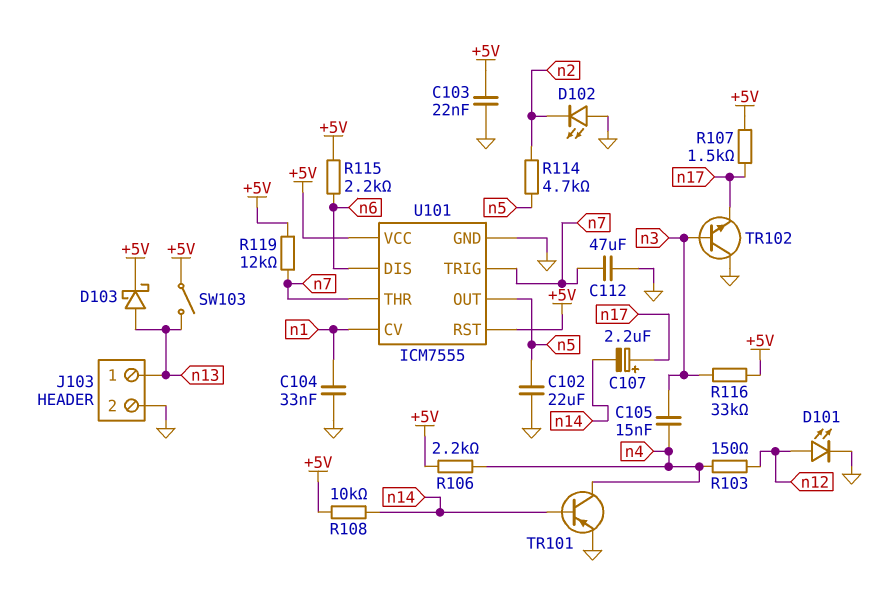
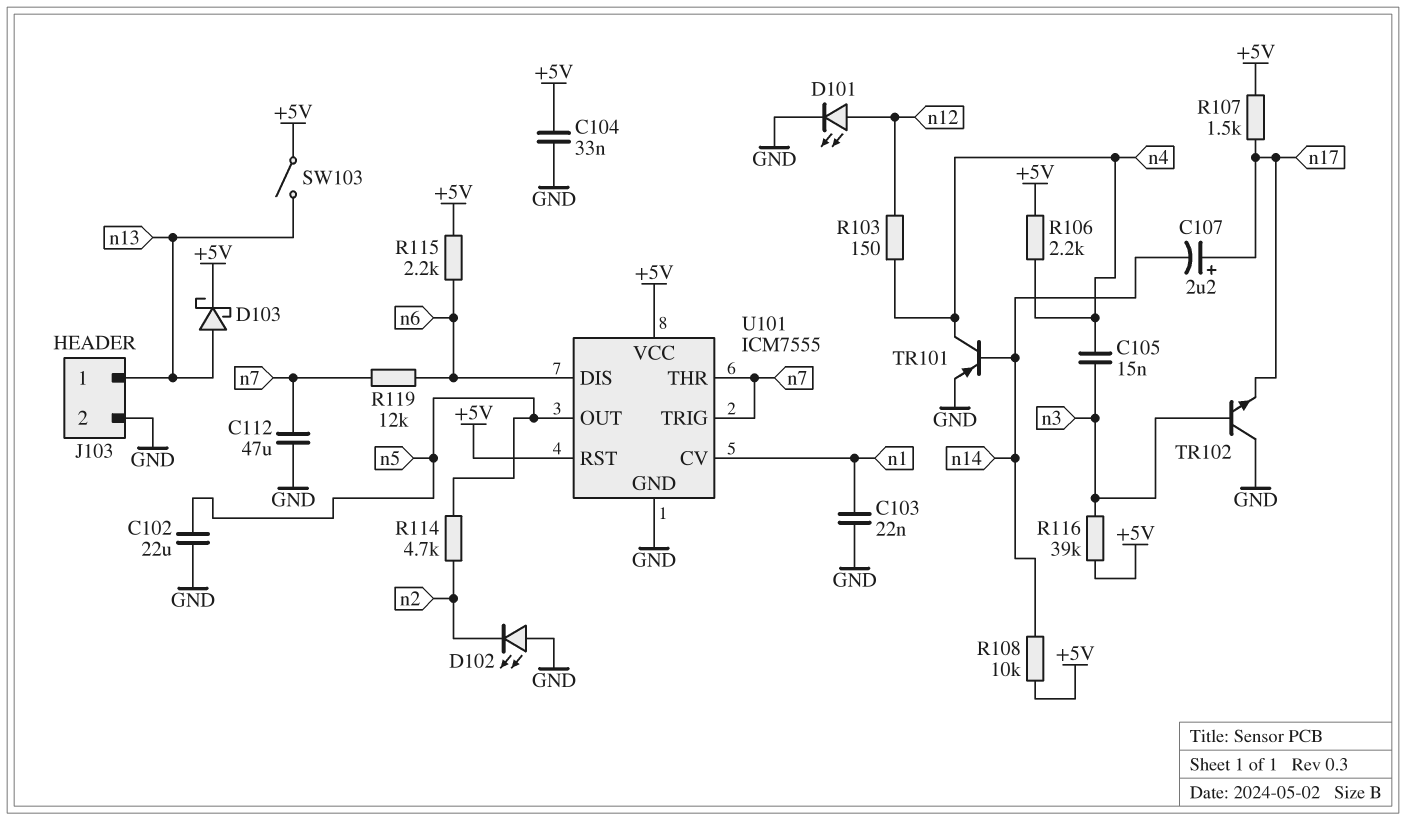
C103: 22nF (+5V, GND) -> 22nF (GND, n1)
C104: 33nF (GND, n1) -> 33nF (+5V, GND)
R116: 33k (+5V, n3) -> 39k (+5V, n3)
R119: 12k (+5V, n7) -> 12k (n6, n7)

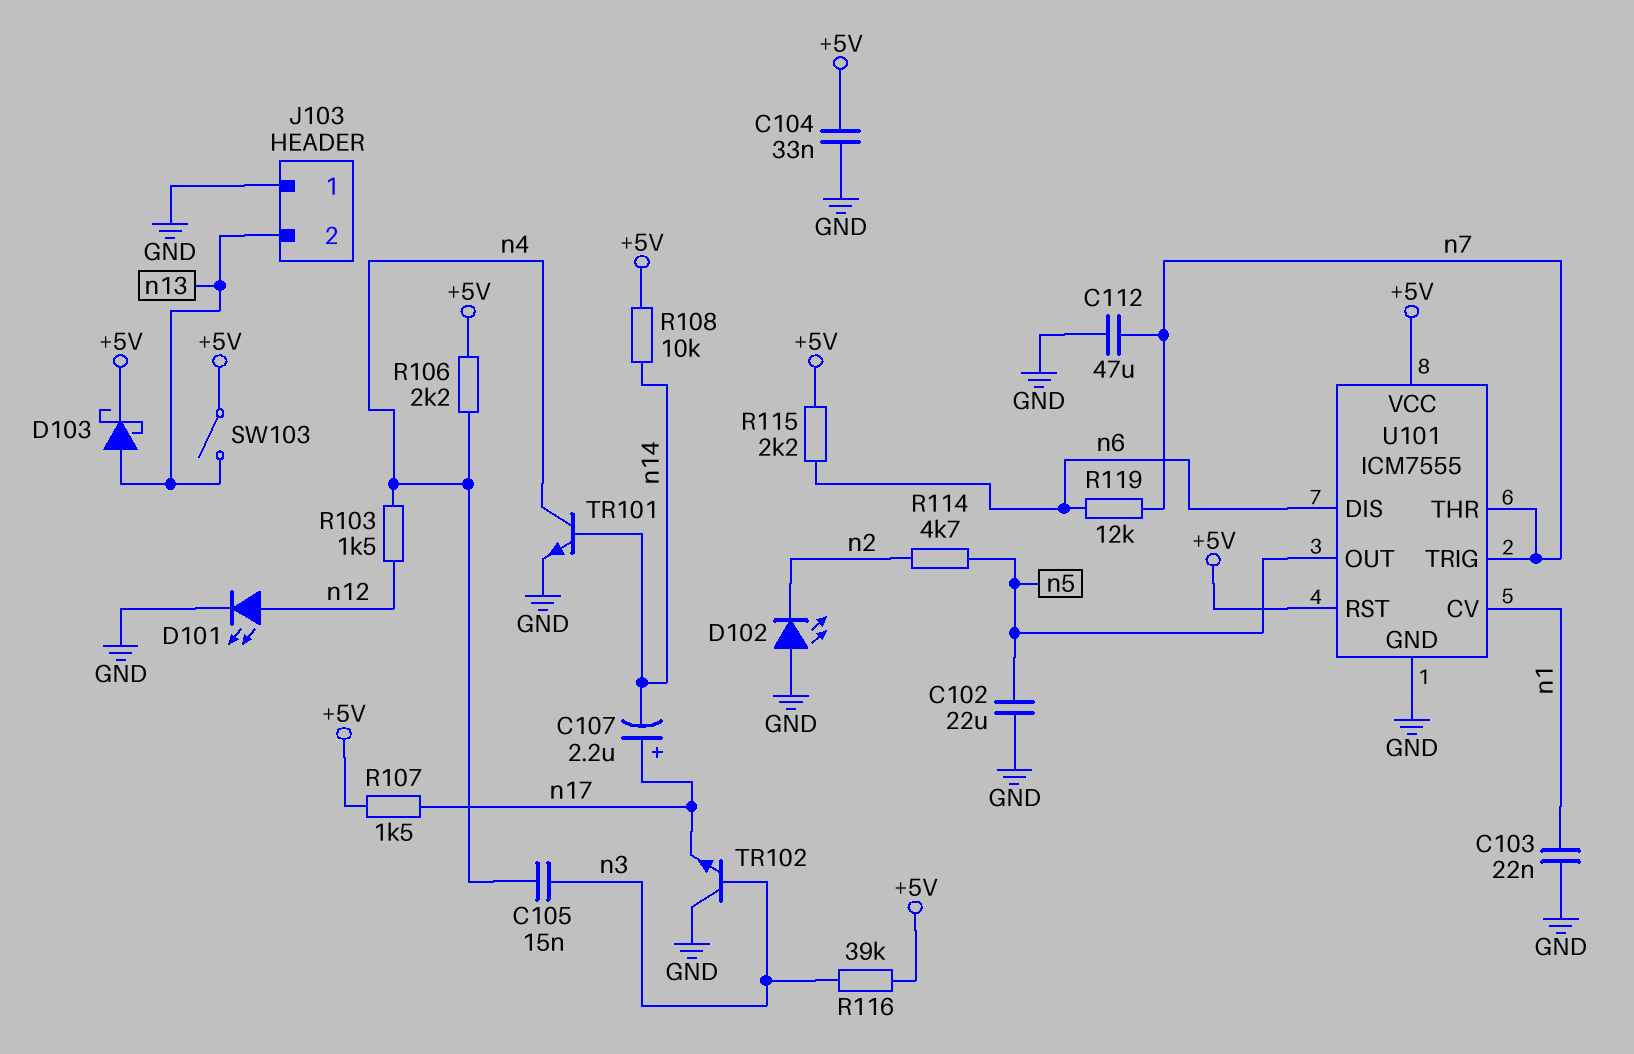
J103 pin 1: n13 -> GND
J103 pin 2: GND -> n13
R103: 150 (n4, n12) -> 1.5k (n4, n12)
TR101: PNP (B n14, C n4, E GND) -> NPN (B n14, C n4, E GND)

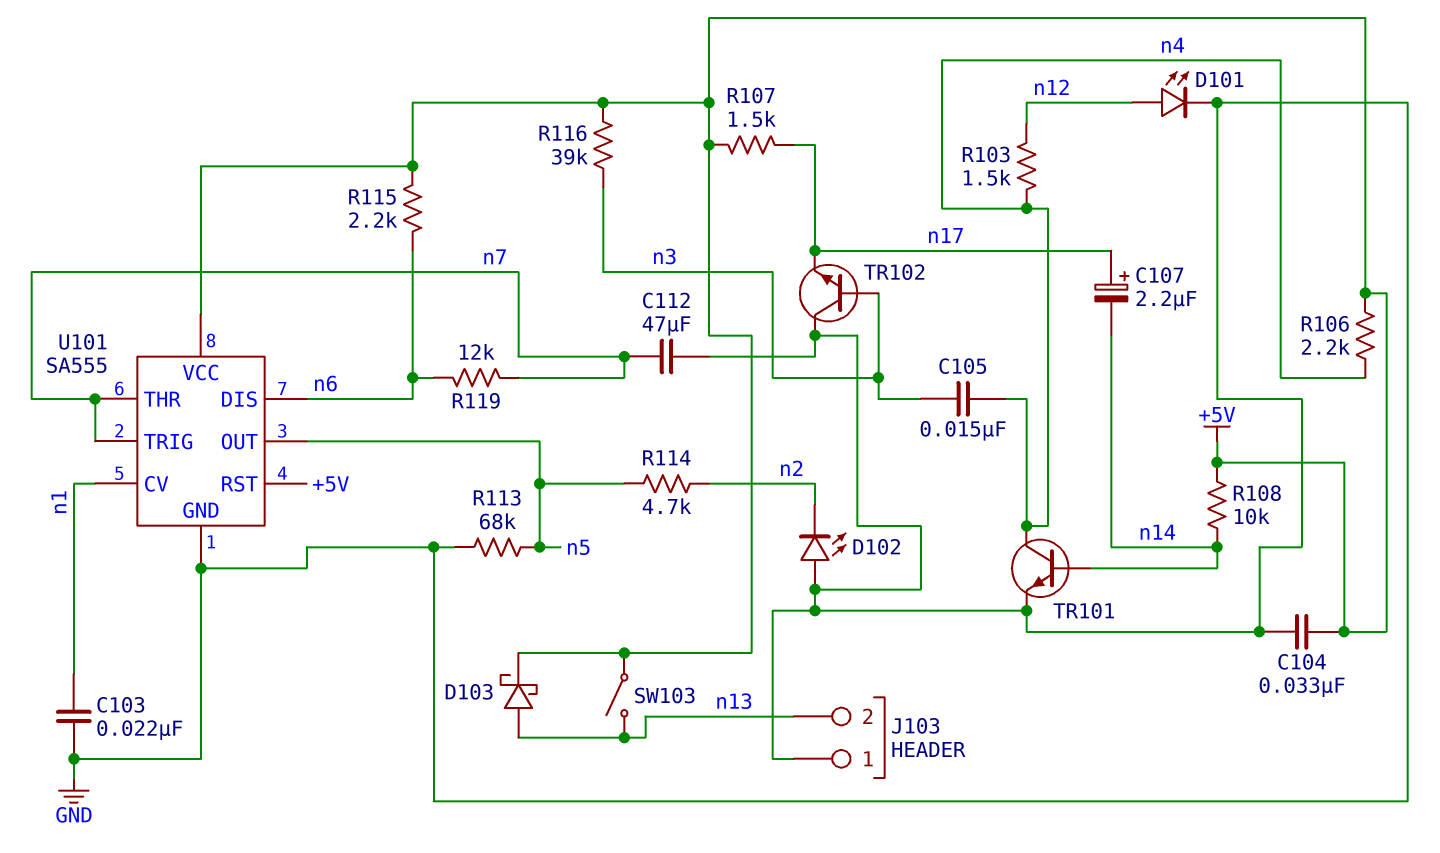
C102: 22uF (GND, n5) -> none
R113: none -> 68k (GND, n5)
U101: ICM7555 -> SA555

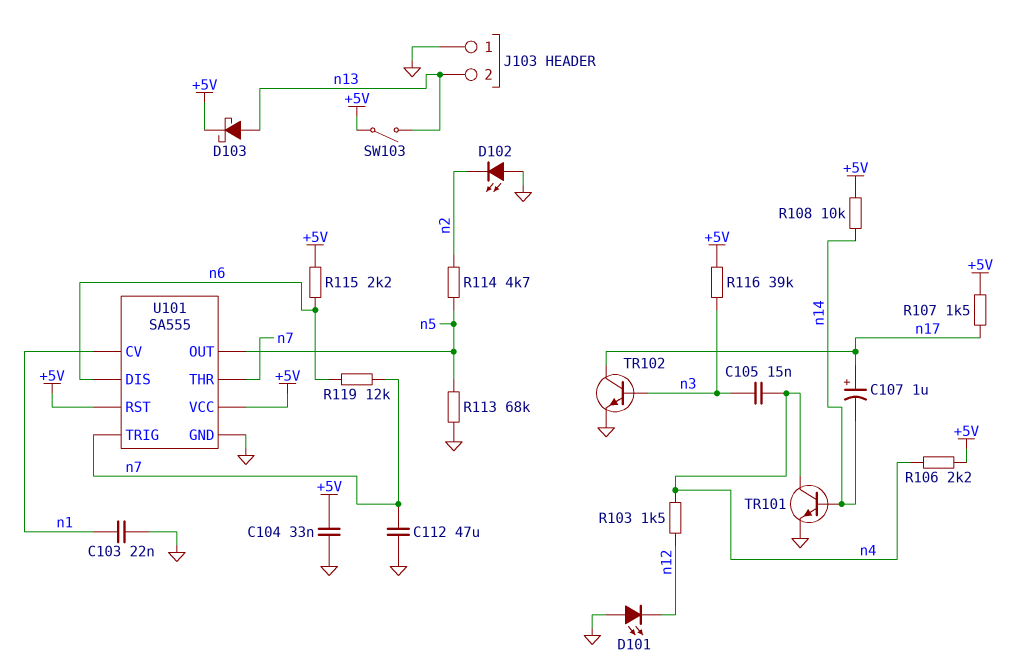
C107: 2.2uF (plus n17, minus n14) -> 1uF (plus n17, minus n14)
D101: LED (A n12, K GND) -> LED (A GND, K n12)
TR102: NPN (B n3, C GND, E n17) -> NPN (B n3, C n17, E GND)

